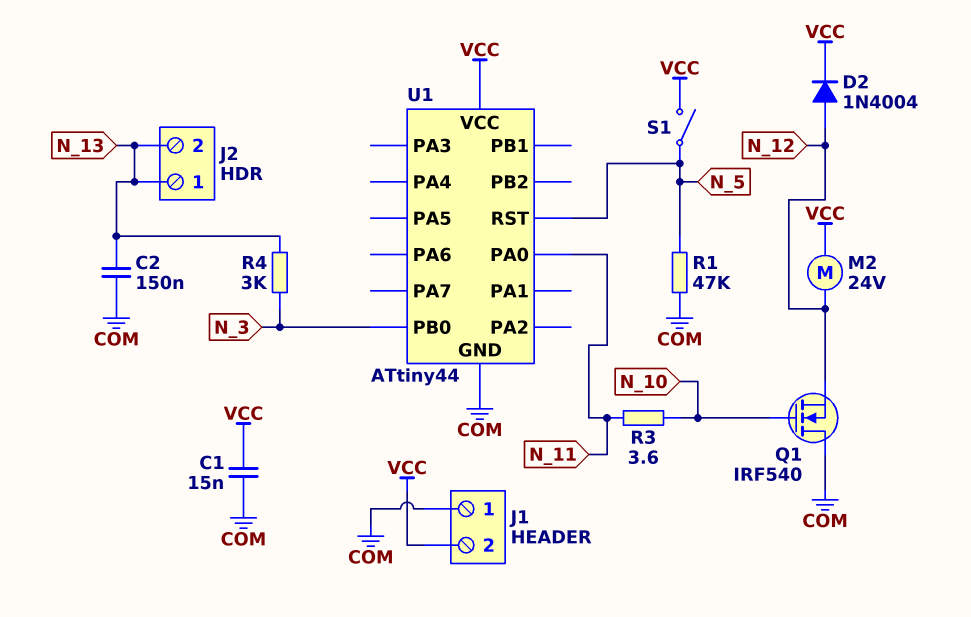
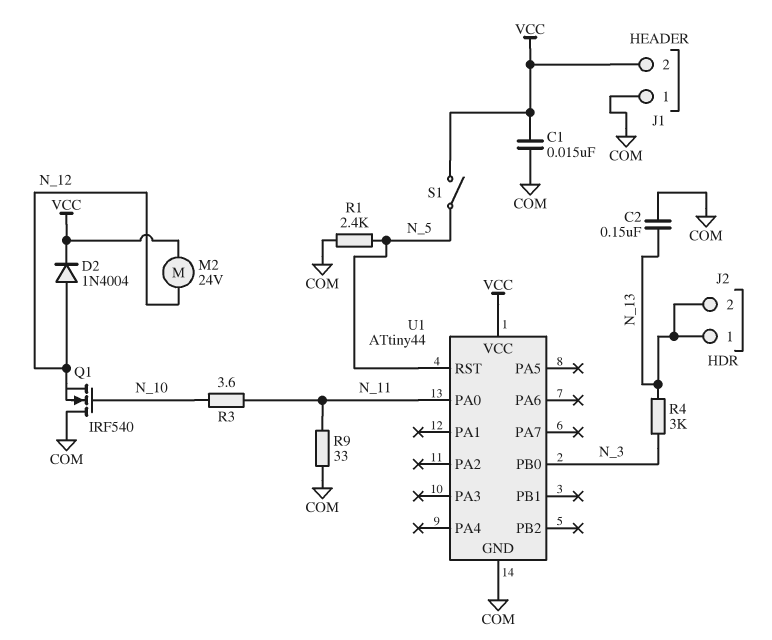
R1: 47k (COM, N_5) -> 2.4k (COM, N_5)
R9: none -> 33 (COM, N_11)

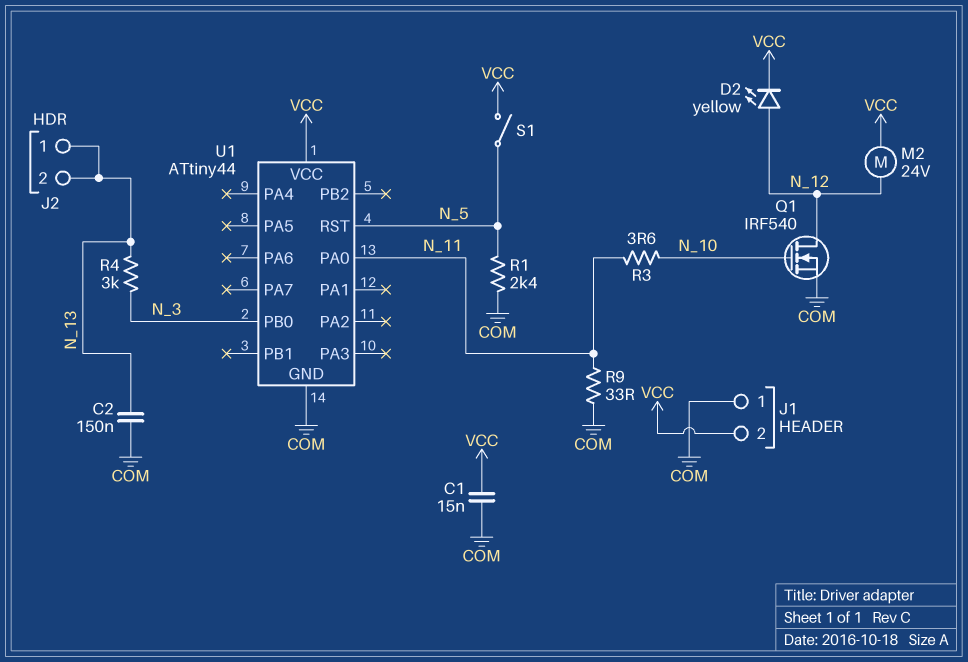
D2: diode 1N4004 (A N_12, K VCC) -> LED yellow (A N_12, K VCC)
Q1: NMOS IRF540 (G N_10, D COM, S N_12) -> NMOS IRF540 (G N_10, D N_12, S COM)

